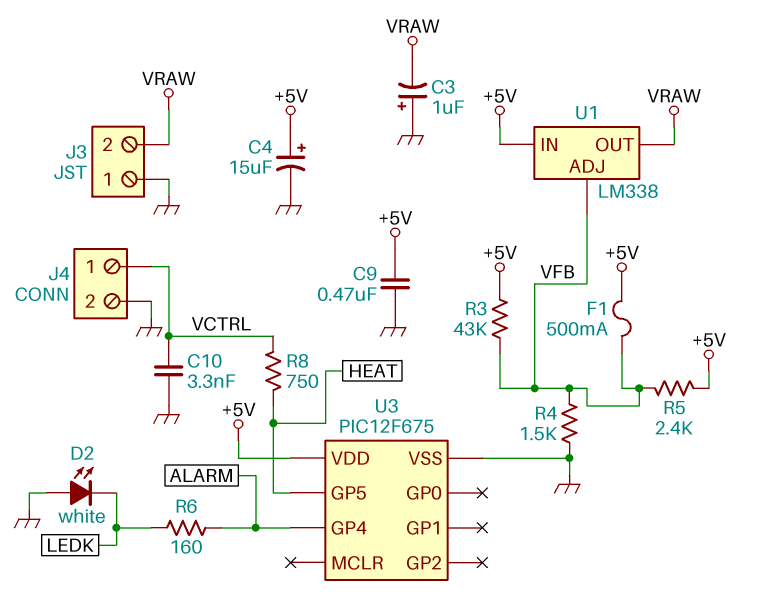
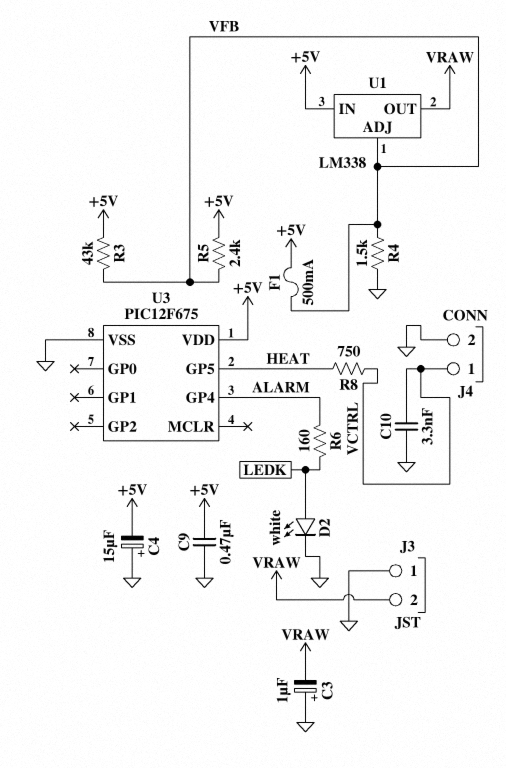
C4: 15uF (plus +5V, minus GND) -> 15uF (plus GND, minus +5V)
D2: LED white (A GND, K LEDK) -> LED white (A LEDK, K GND)

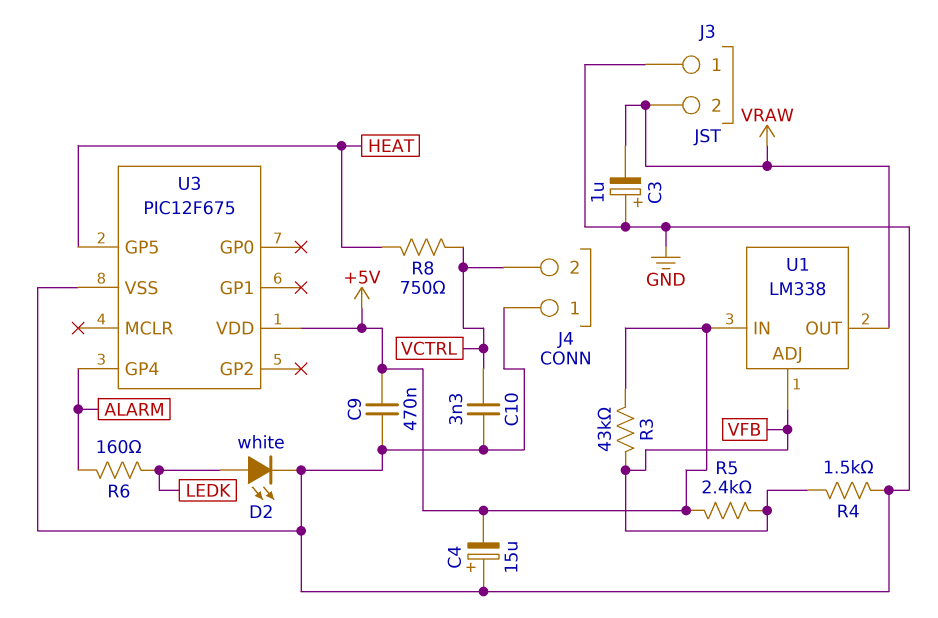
F1: 500mA (+5V, VFB) -> none
J4 pin 1: VCTRL -> GND
J4 pin 2: GND -> VCTRL

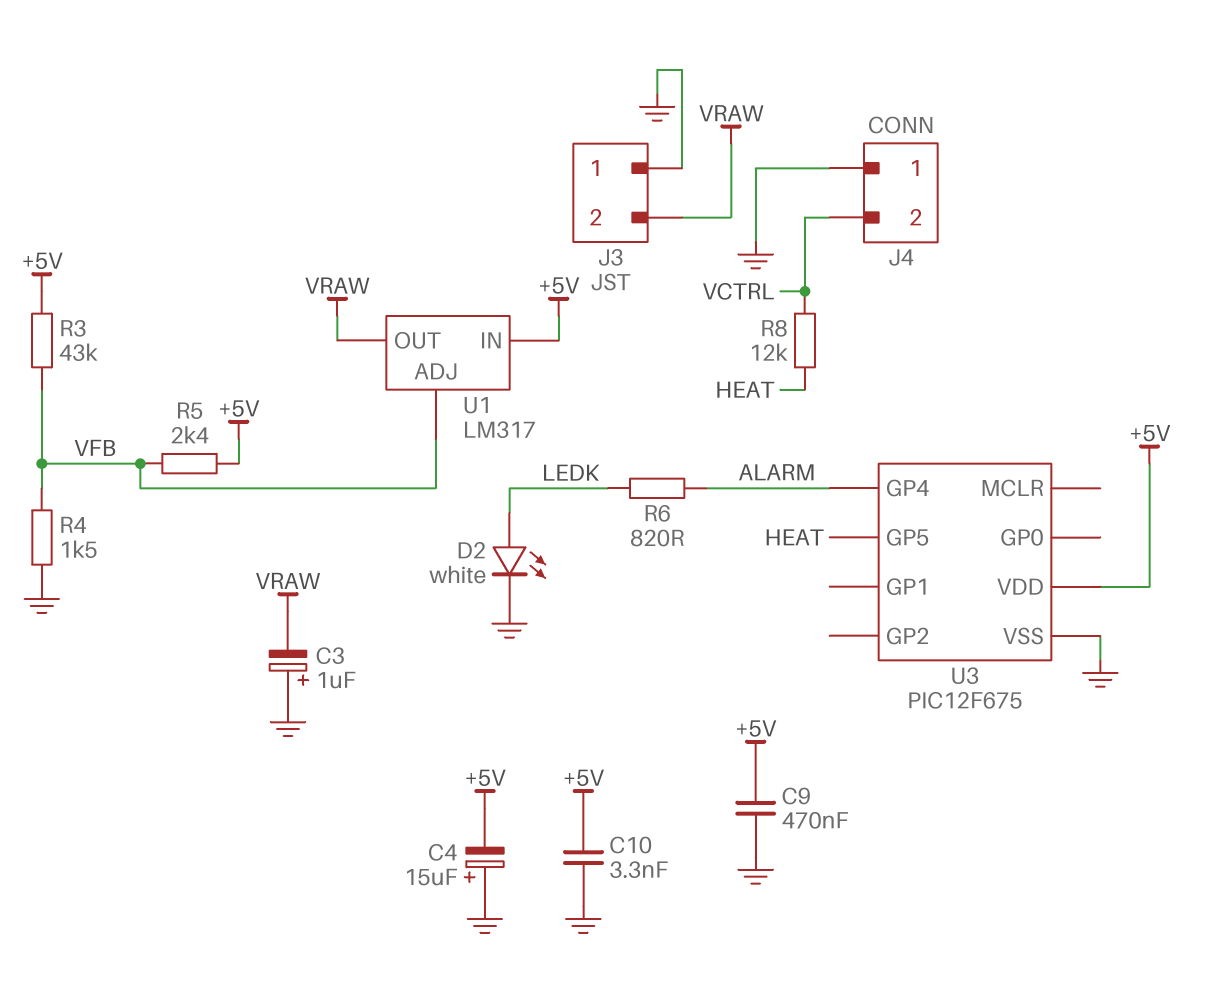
C10: 3.3nF (GND, VCTRL) -> 3.3nF (+5V, GND)
R6: 160 (ALARM, LEDK) -> 820 (ALARM, LEDK)
R8: 750 (HEAT, VCTRL) -> 12k (HEAT, VCTRL)
U1: LM338 -> LM317

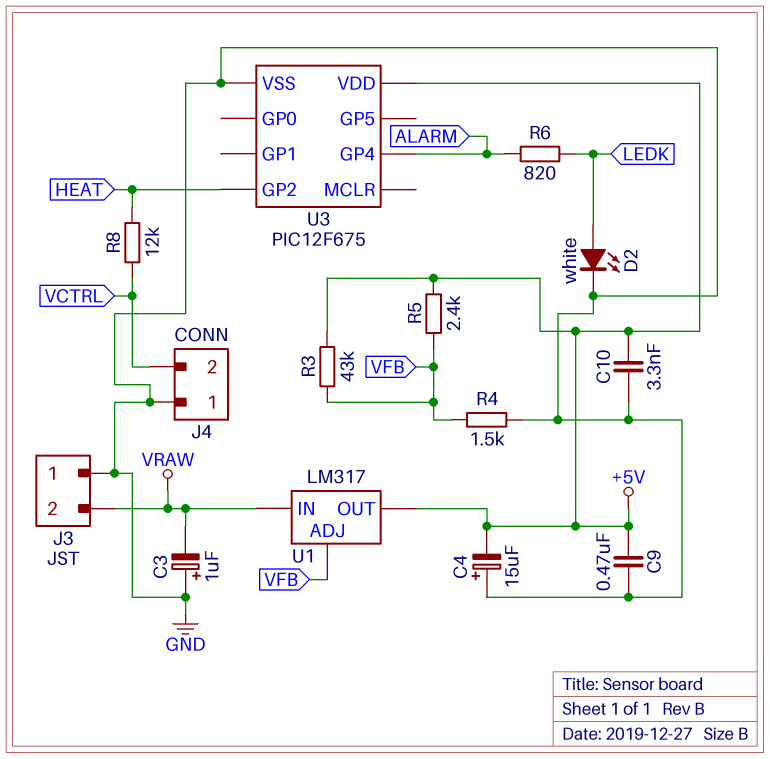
U1 pin IN: +5V -> VRAW
U1 pin OUT: VRAW -> +5V
U3 pin GP2: none -> HEAT
U3 pin GP5: HEAT -> none

